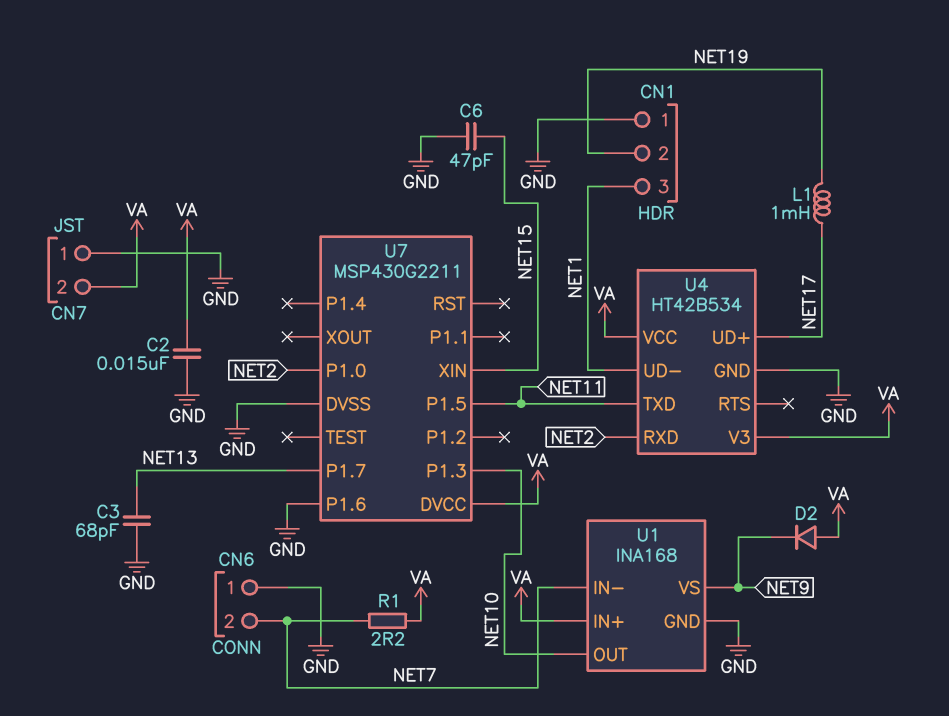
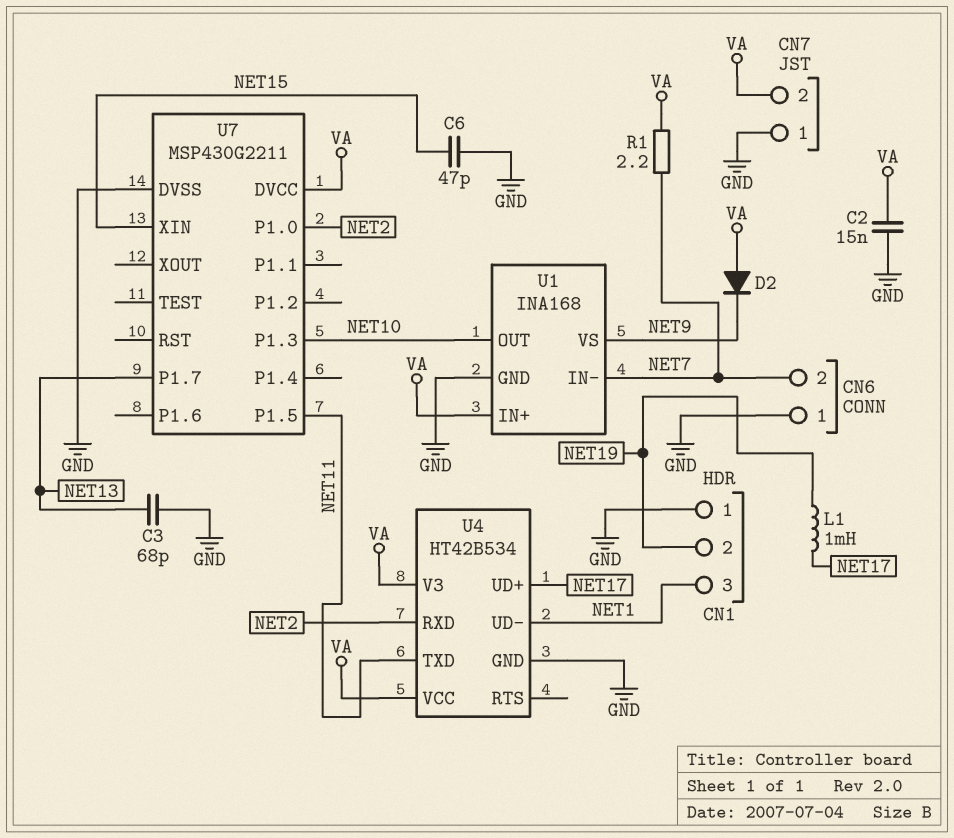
U7 pin P1.6: GND -> none

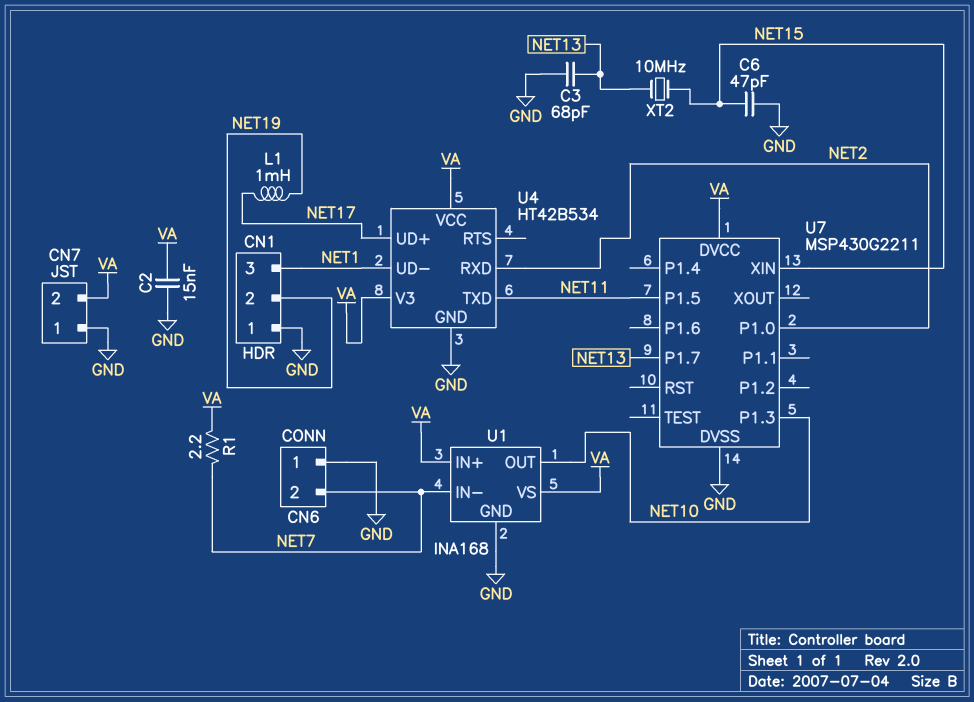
D2: diode (A VA, K NET9) -> none
U1 pin VS: NET9 -> VA
XT2: none -> 10MHz (NET13, NET15)

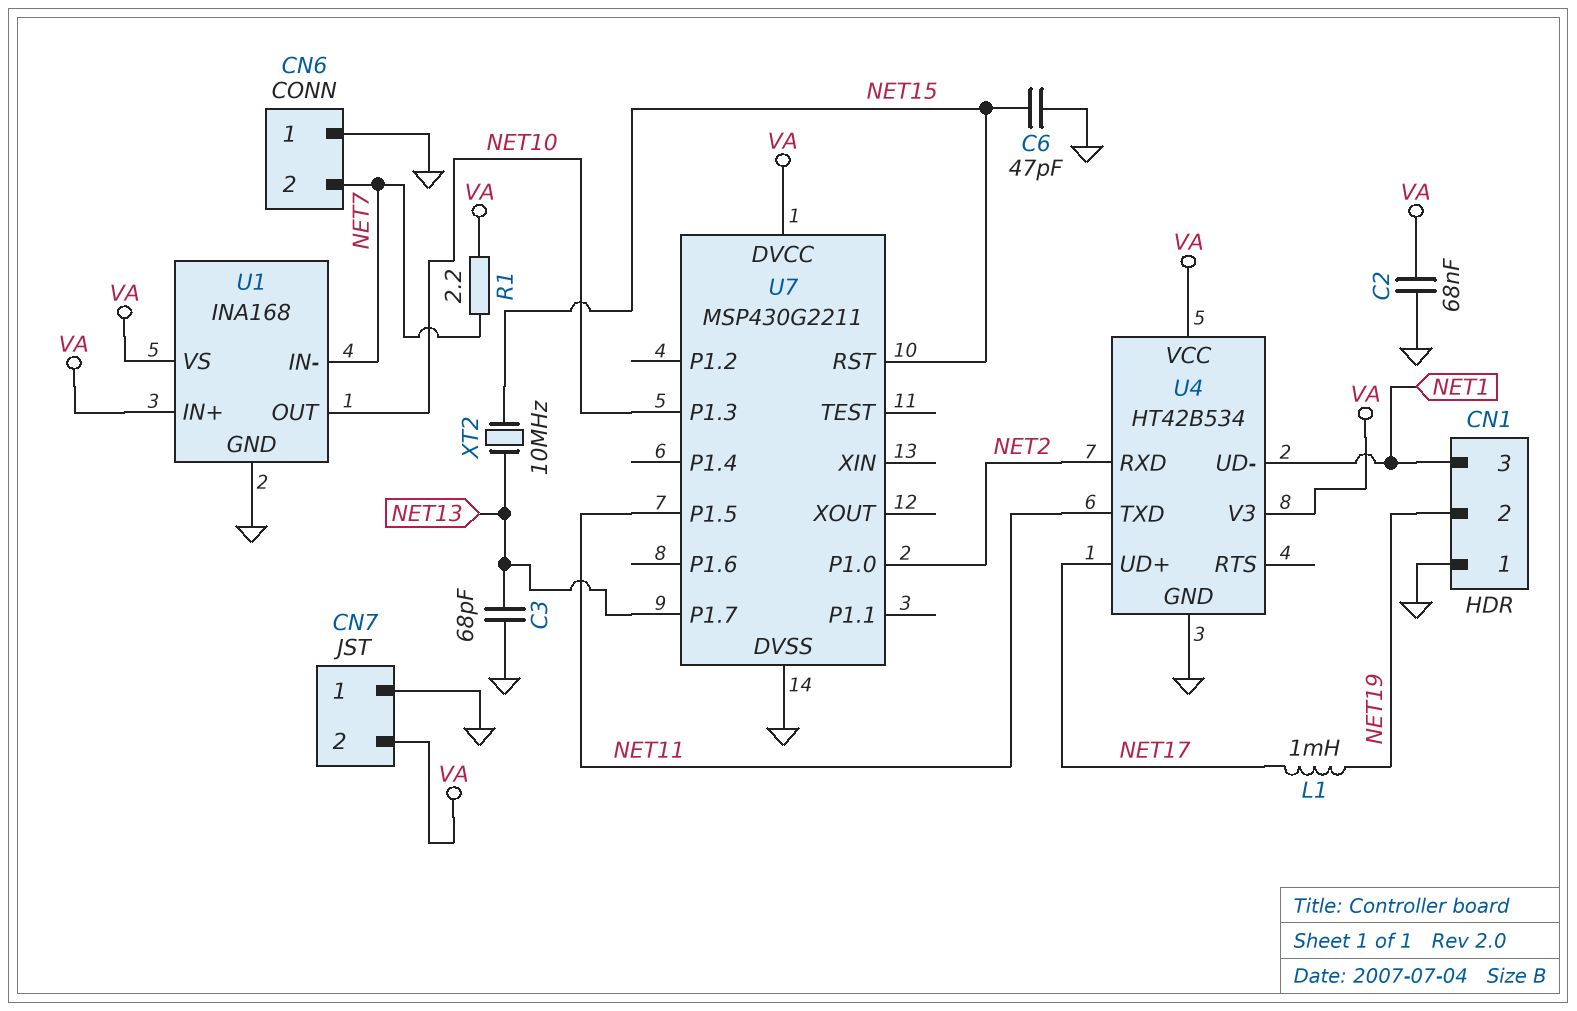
C2: 15nF (GND, VA) -> 68nF (GND, VA)
U7 pin RST: none -> NET15
U7 pin XIN: NET15 -> none

